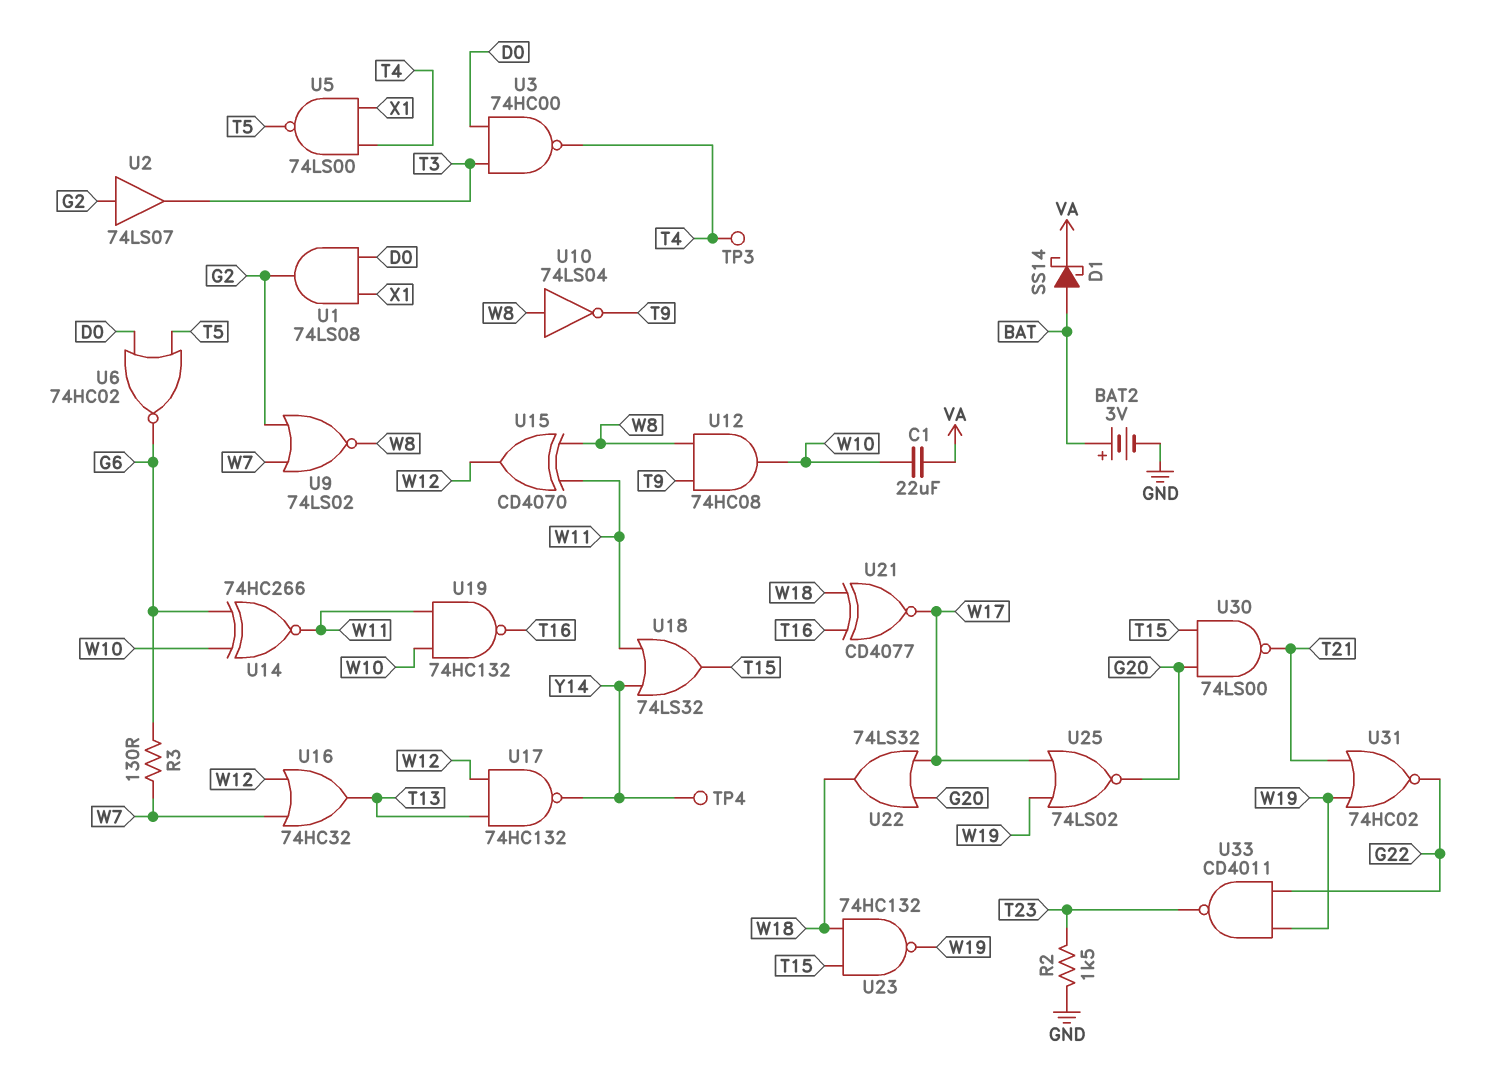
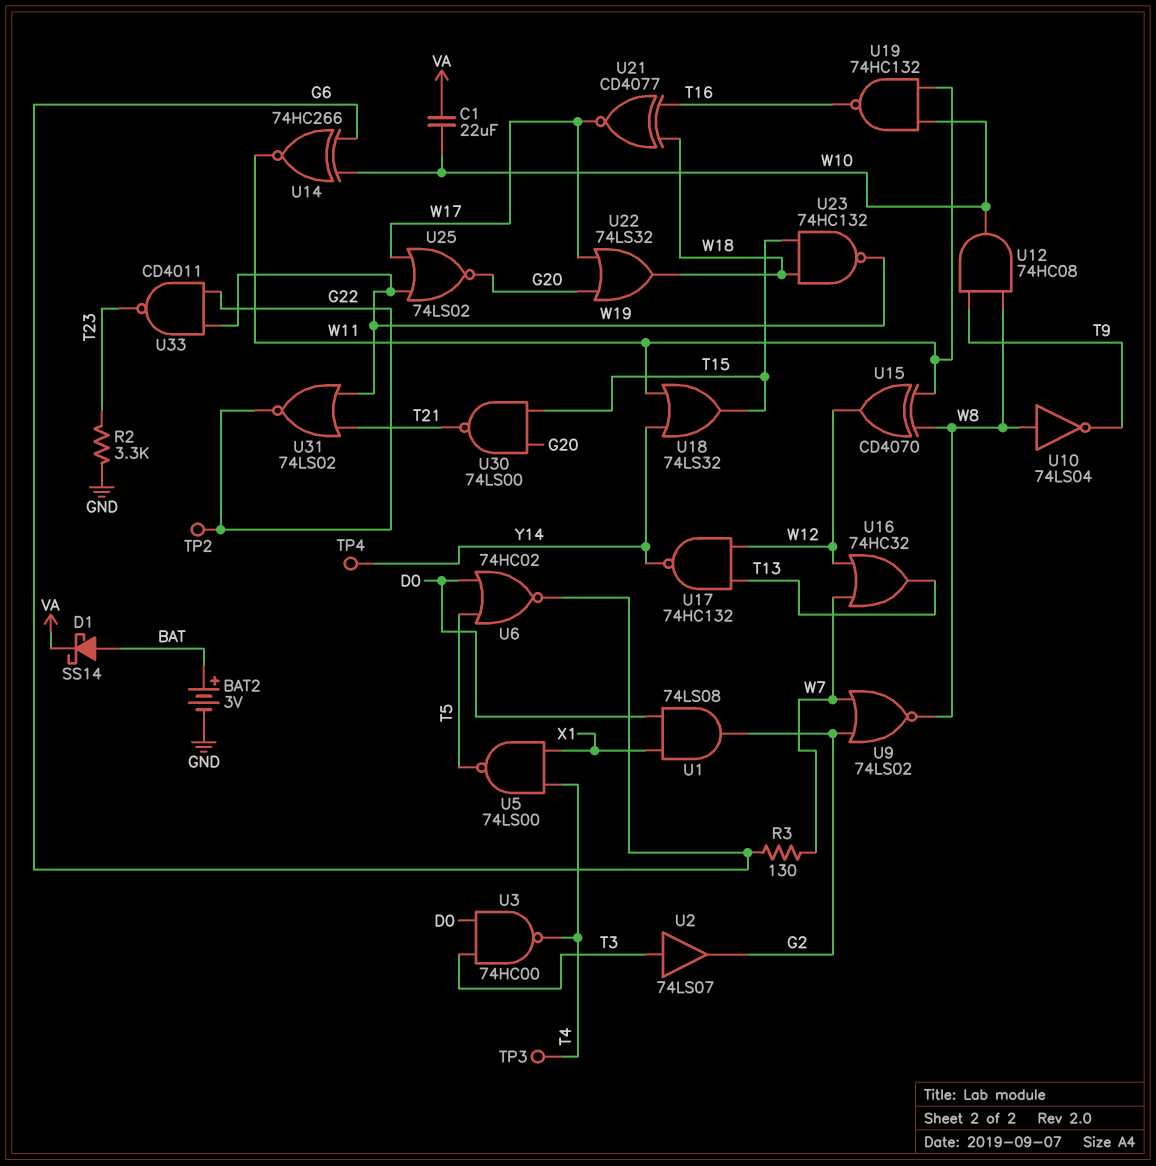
R2: 1.5k (GND, T23) -> 3.3k (GND, T23)
TP2: none -> test point (G22)
U2: buffer 74LS07 (in G2, out T3) -> buffer 74LS07 (in T3, out G2)
U31: NOR 74HC02 (in T21, in W19, out G22) -> NOR 74LS02 (in T21, in W19, out G22)

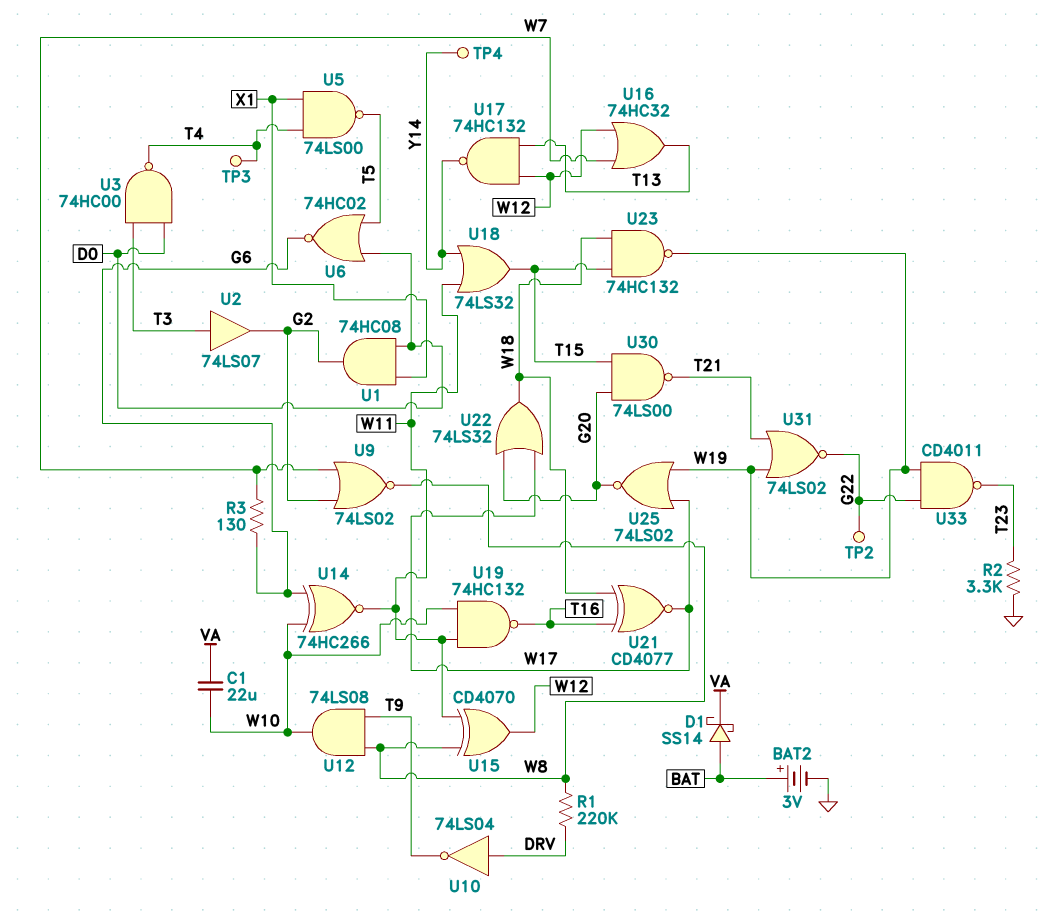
R1: none -> 220k (DRV, W8)
U1: AND 74LS08 (in D0, in X1, out G2) -> AND 74HC08 (in D0, in X1, out G2)
U10: NOT 74LS04 (in W8, out T9) -> NOT 74LS04 (in DRV, out T9)
U12: AND 74HC08 (in T9, in W8, out W10) -> AND 74LS08 (in T9, in W8, out W10)

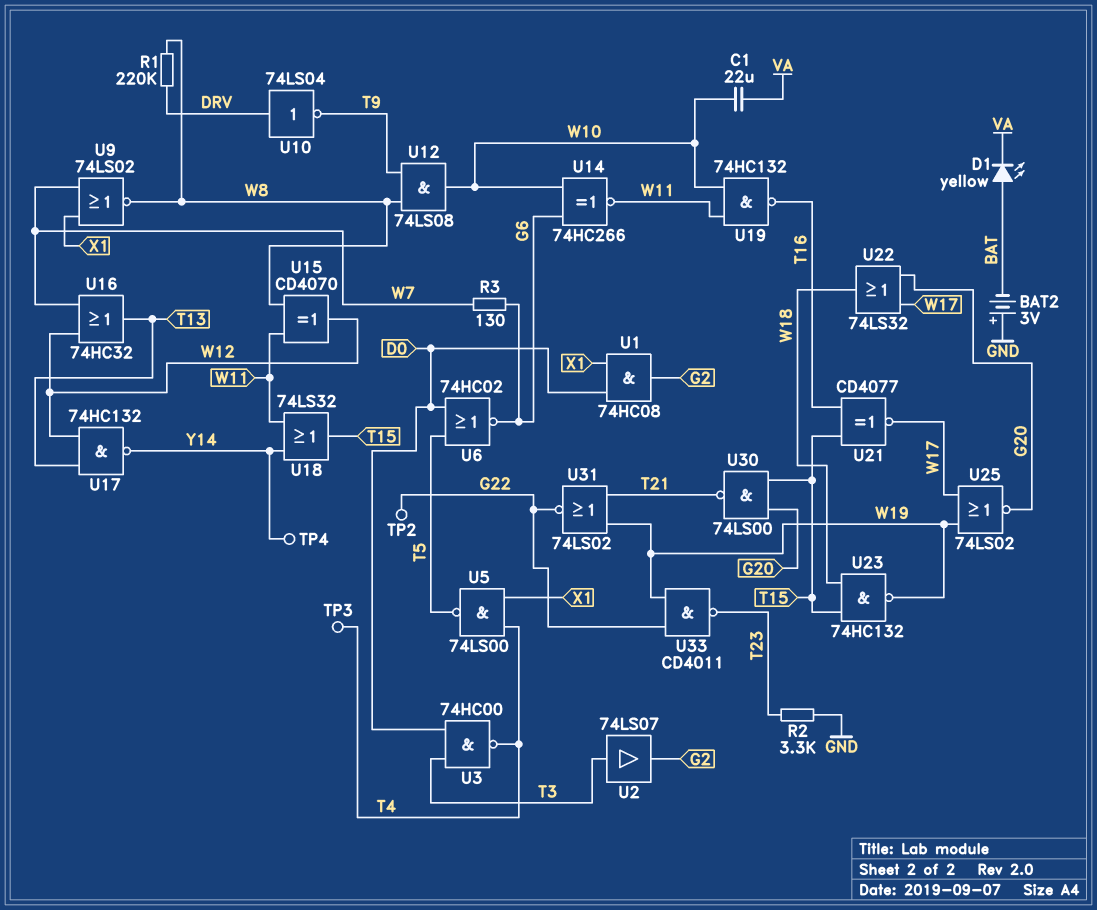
BAT2: 3V (plus BAT, minus GND) -> 3V (plus GND, minus BAT)
D1: schottky SS14 (A BAT, K VA) -> LED yellow (A BAT, K VA)
U9: NOR 74LS02 (in G2, in W7, out W8) -> NOR 74LS02 (in W7, in X1, out W8)
U21: XNOR CD4077 (in T16, in W18, out W17) -> XNOR CD4077 (in T15, in T16, out W17)

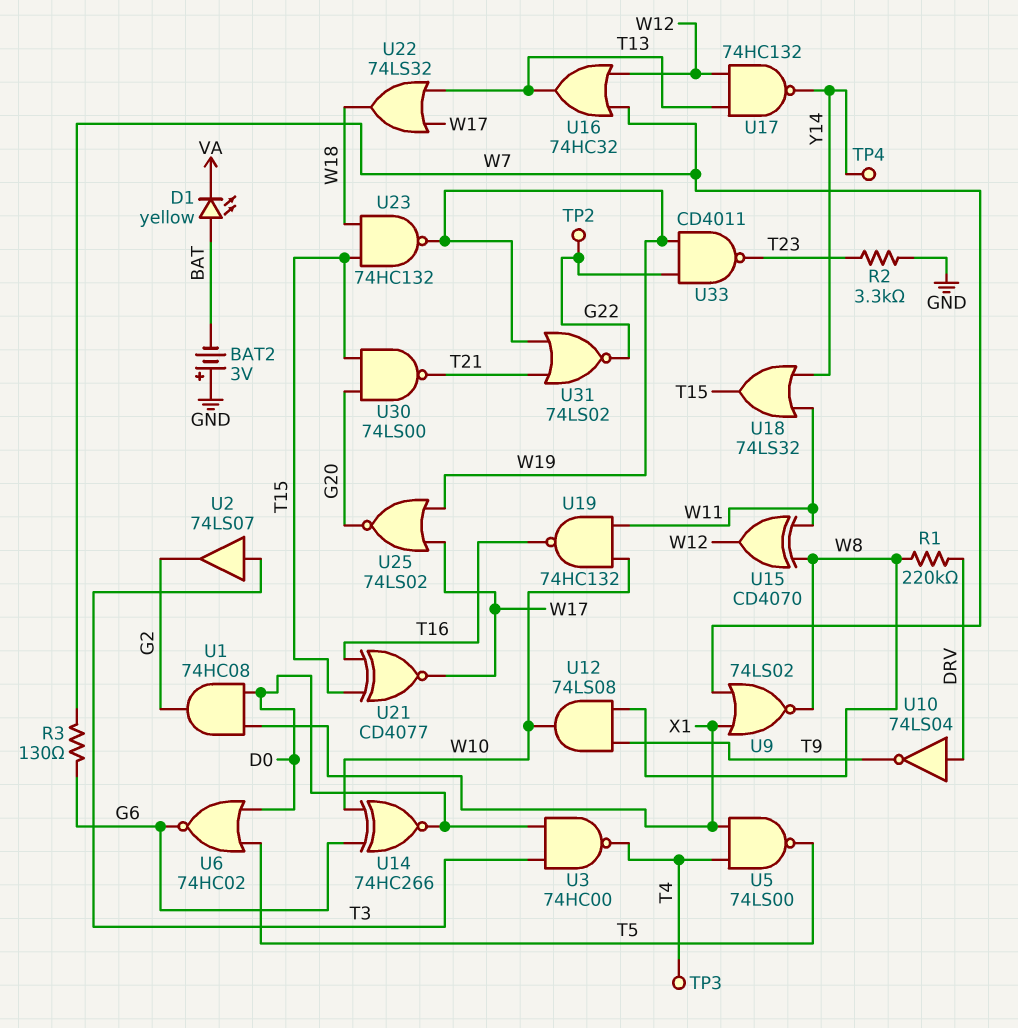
C1: 22uF (VA, W10) -> none
U14: XNOR 74HC266 (in G6, in W10, out W11) -> XNOR 74HC266 (in G6, in W10, out D0)
U22: OR 74LS32 (in G20, in W17, out W18) -> OR 74LS32 (in T13, in W17, out W18)

